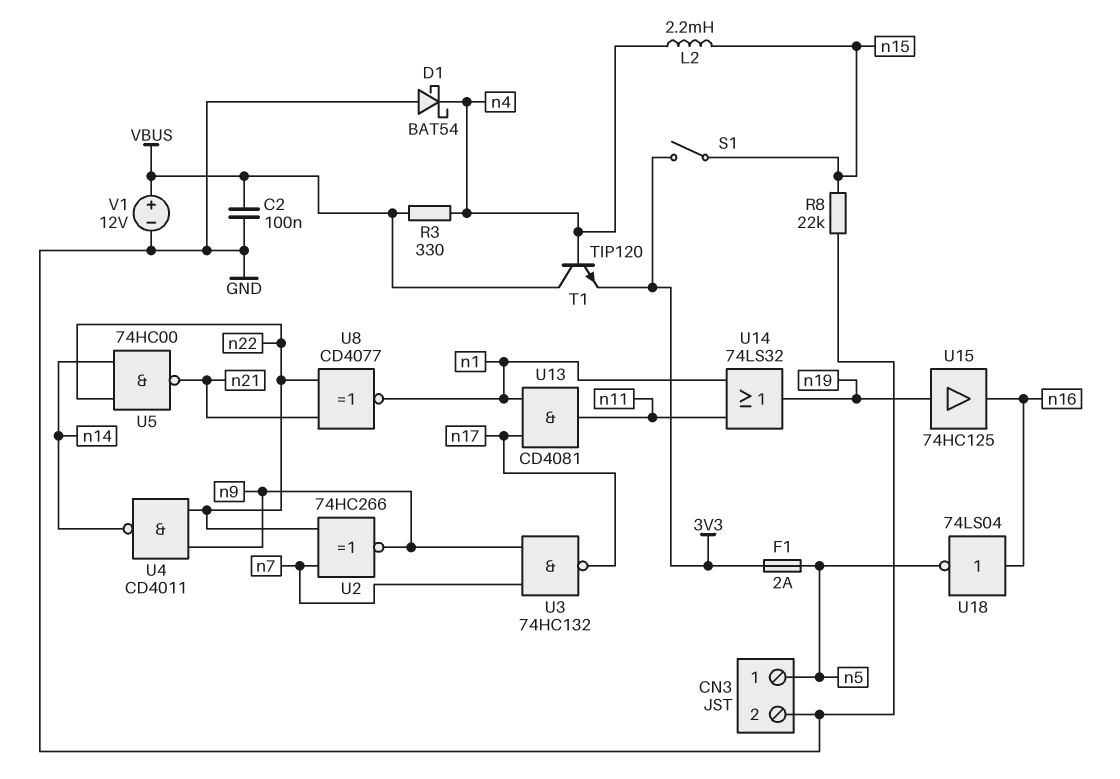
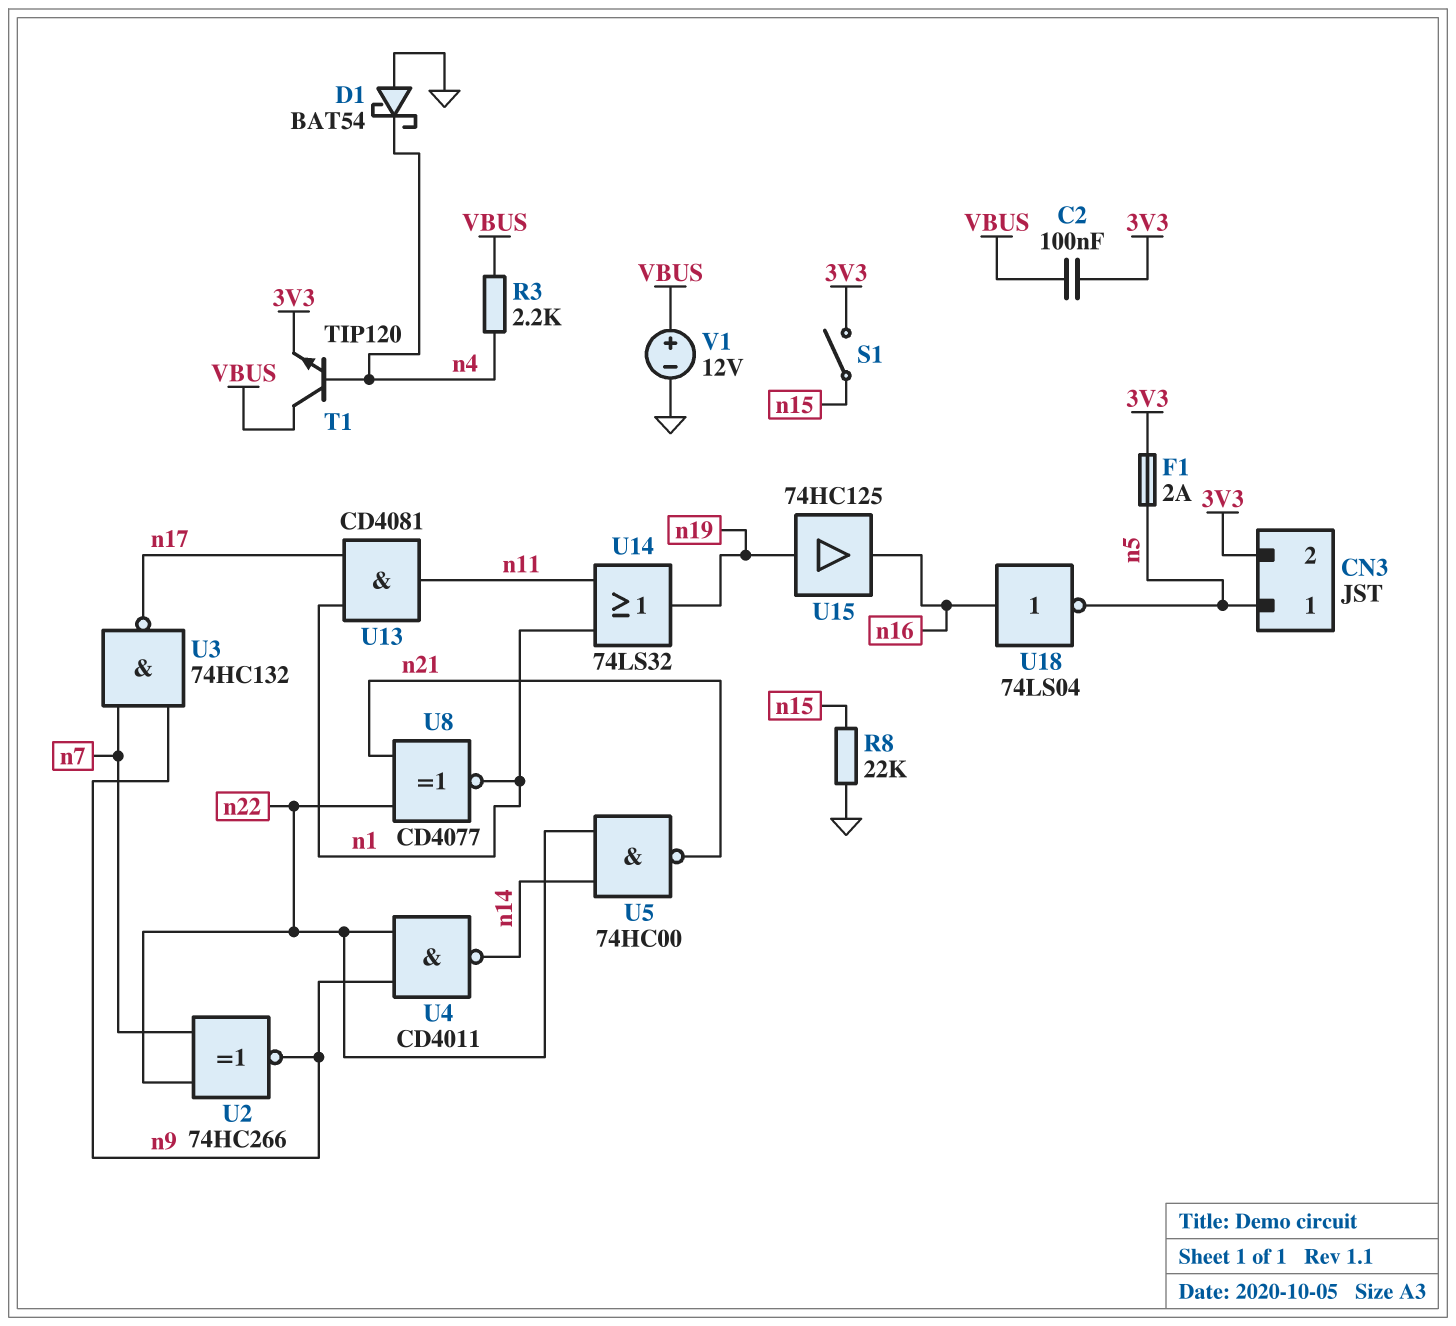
C2: 100nF (GND, VBUS) -> 100nF (3V3, VBUS)
CN3 pin 2: GND -> 3V3
L2: 2.2mH (n4, n15) -> none
R3: 330 (VBUS, n4) -> 2.2k (VBUS, n4)

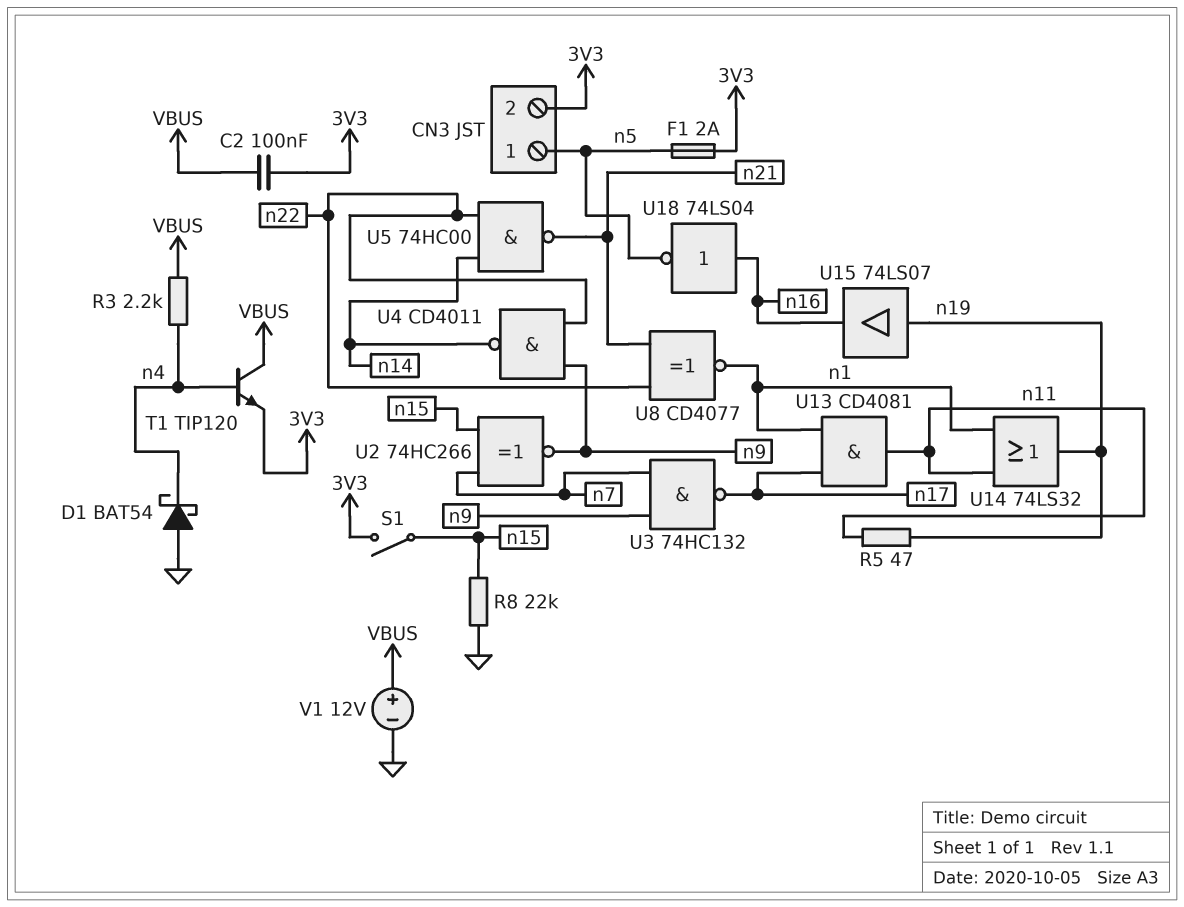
R5: none -> 47 (n11, n19)
U2: XNOR 74HC266 (in n7, in n22, out n9) -> XNOR 74HC266 (in n7, in n15, out n9)
U15: buffer 74HC125 (in n19, out n16) -> buffer 74LS07 (in n19, out n16)

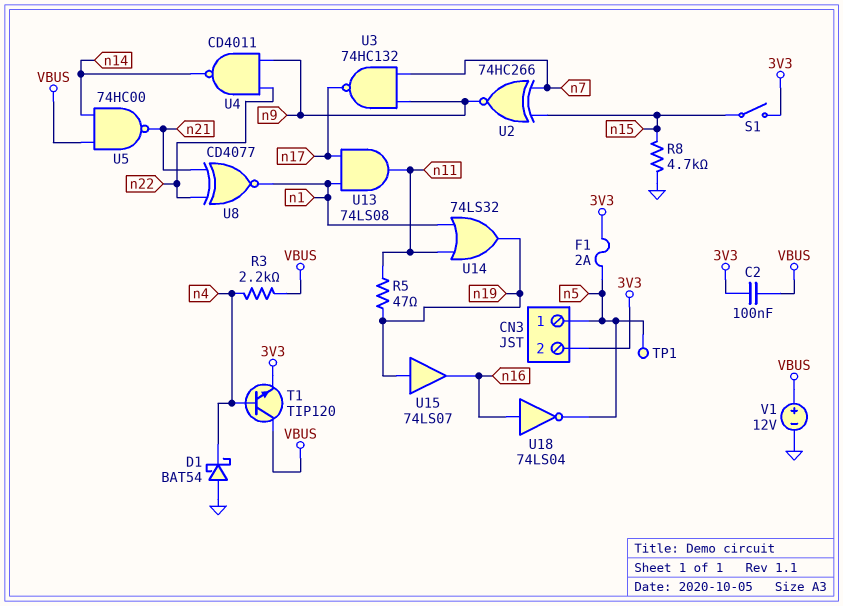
R8: 22k (GND, n15) -> 4.7k (GND, n15)
TP1: none -> test point (n5)
U5: NAND 74HC00 (in n14, in n22, out n21) -> NAND 74HC00 (in VBUS, in n14, out n21)
U13: AND CD4081 (in n1, in n17, out n11) -> AND 74LS08 (in n1, in n17, out n11)

